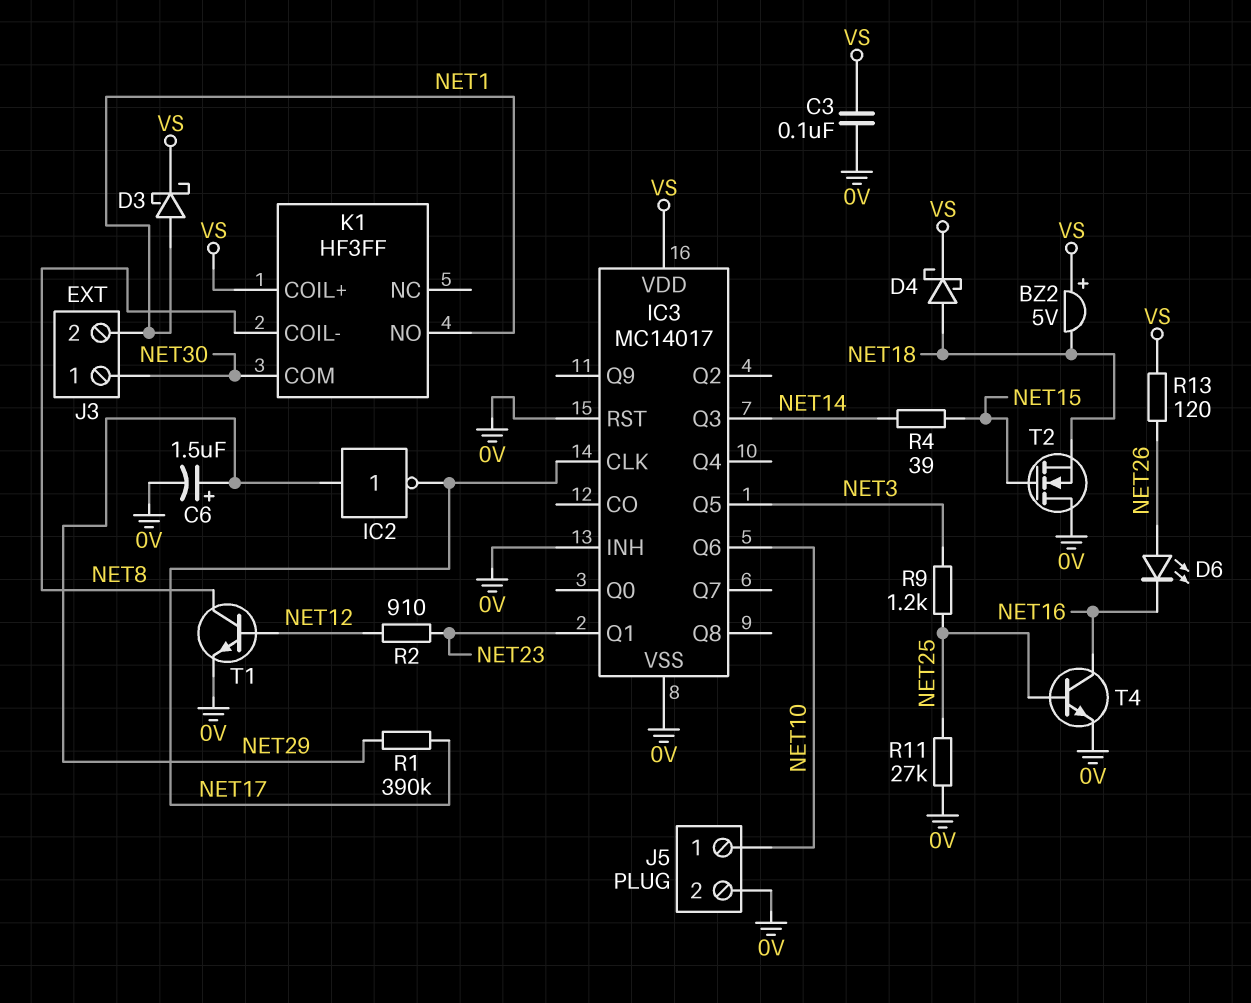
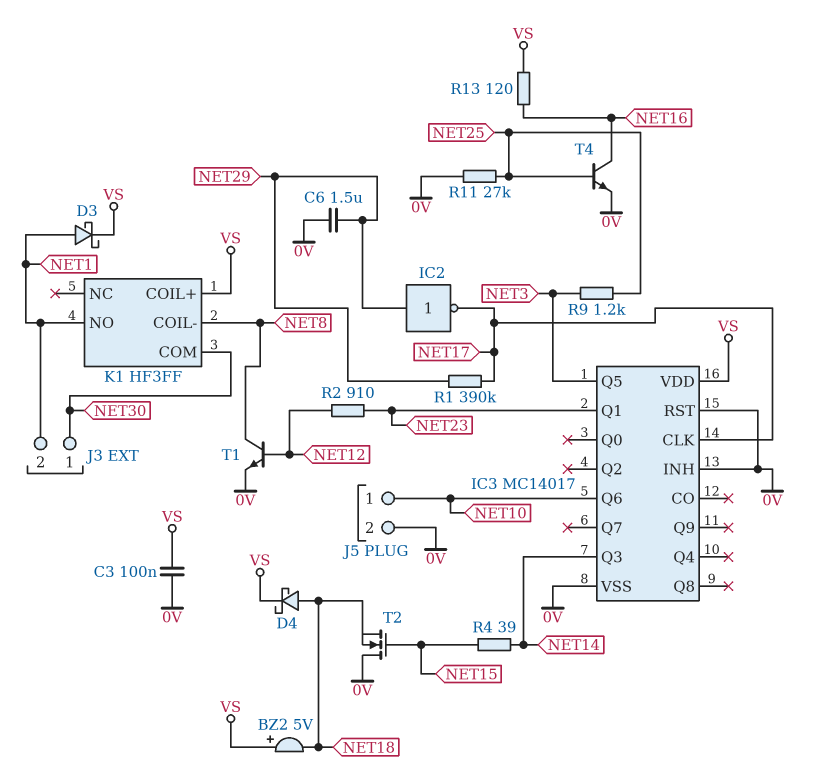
C6: 1.5uF (plus NET29, minus 0V) -> 1.5uF (0V, NET29)
D6: LED (A NET26, K NET16) -> none
R13: 120 (NET26, VS) -> 120 (NET16, VS)

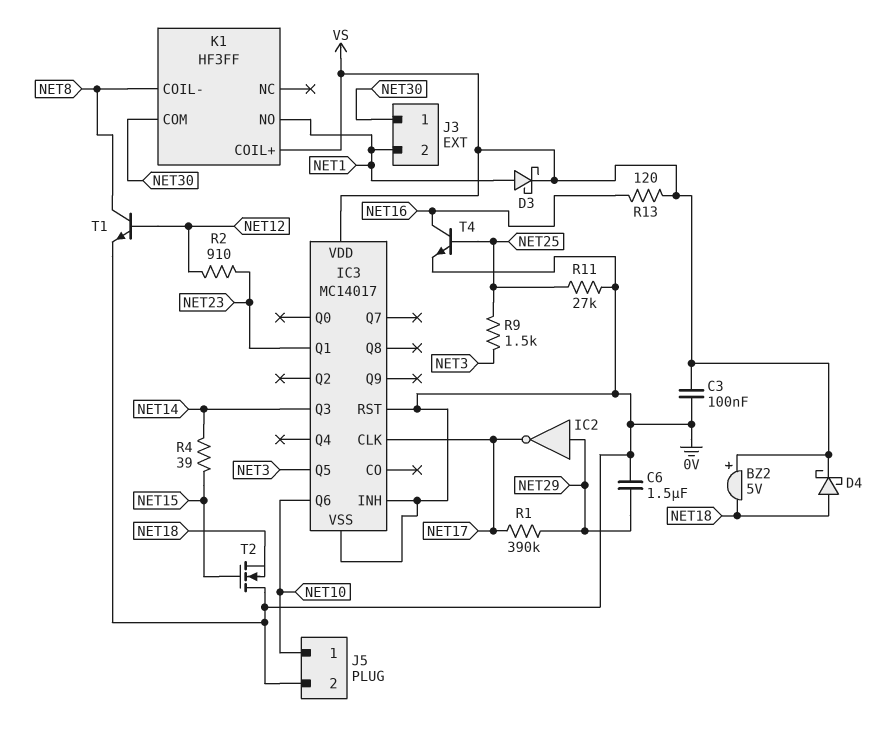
R9: 1.2k (NET3, NET25) -> 1.5k (NET3, NET25)

